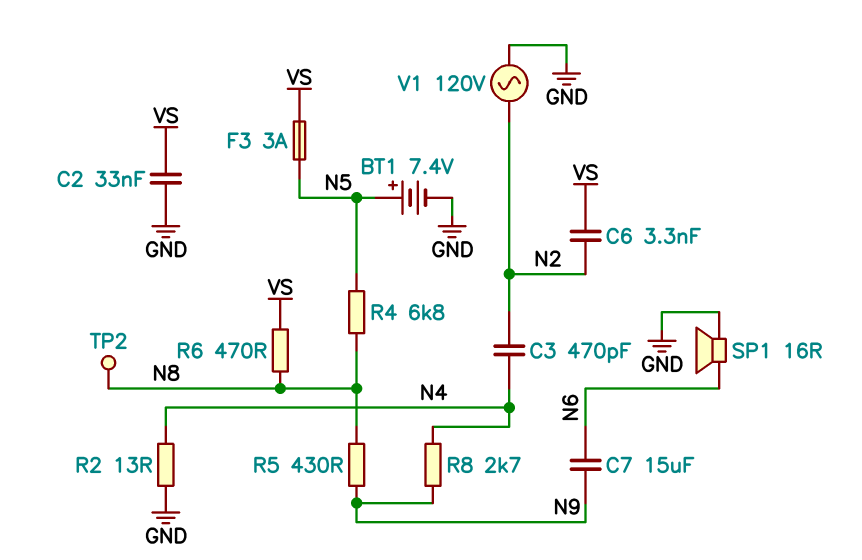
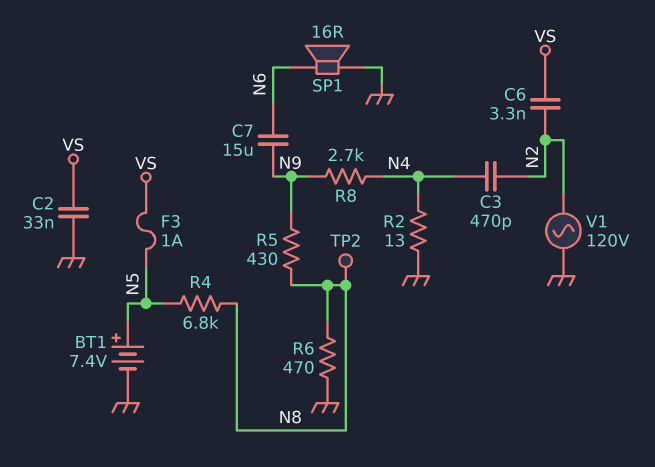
F3: 3A (N5, VS) -> 1A (N5, VS)
R6: 470 (N8, VS) -> 470 (GND, N8)

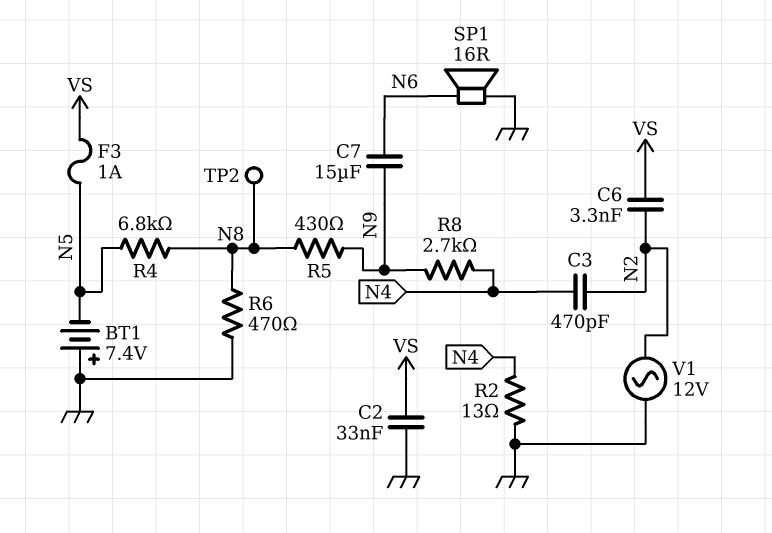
BT1: 7.4V (plus N5, minus GND) -> 7.4V (plus GND, minus N5)
V1: AC 120V (GND, N2) -> AC 12V (GND, N2)

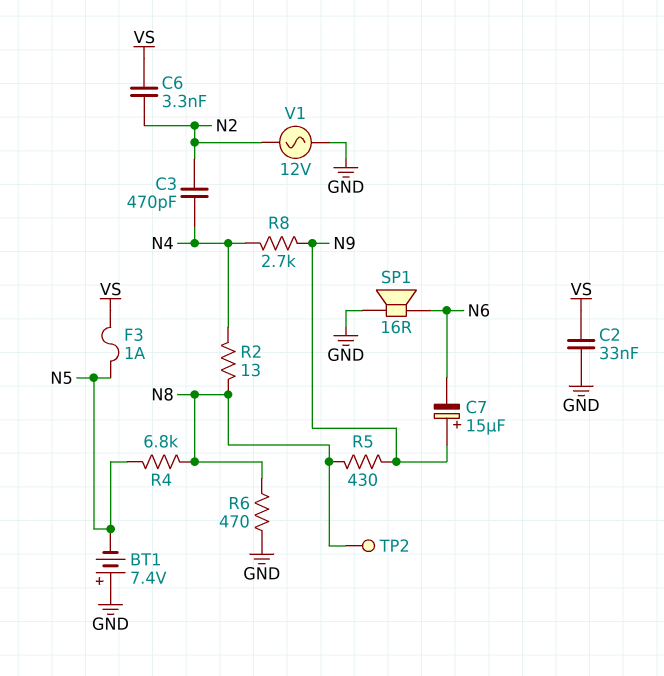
C7: 15uF (N6, N9) -> 15uF (plus N9, minus N6)
R2: 13 (GND, N4) -> 13 (N4, N8)

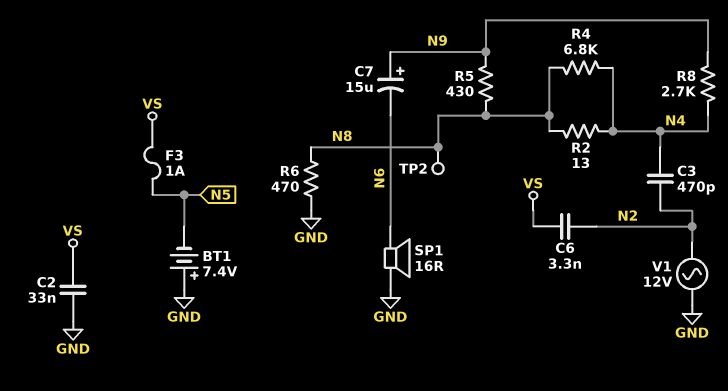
R4: 6.8k (N5, N8) -> 6.8k (N4, N8)

